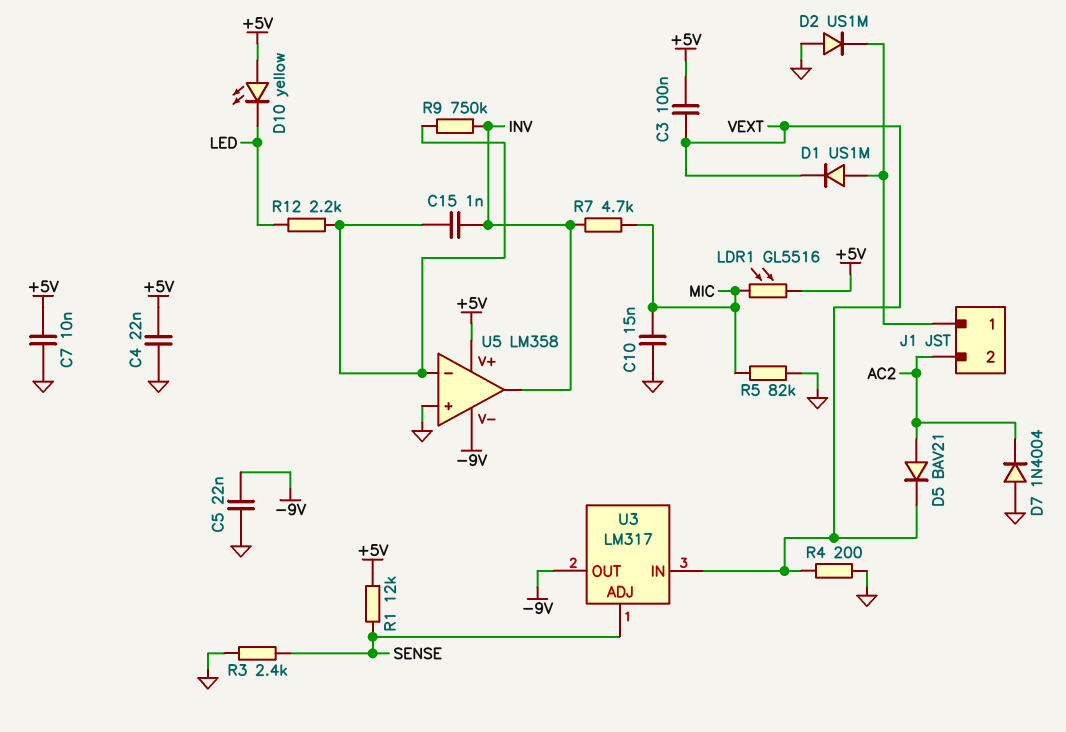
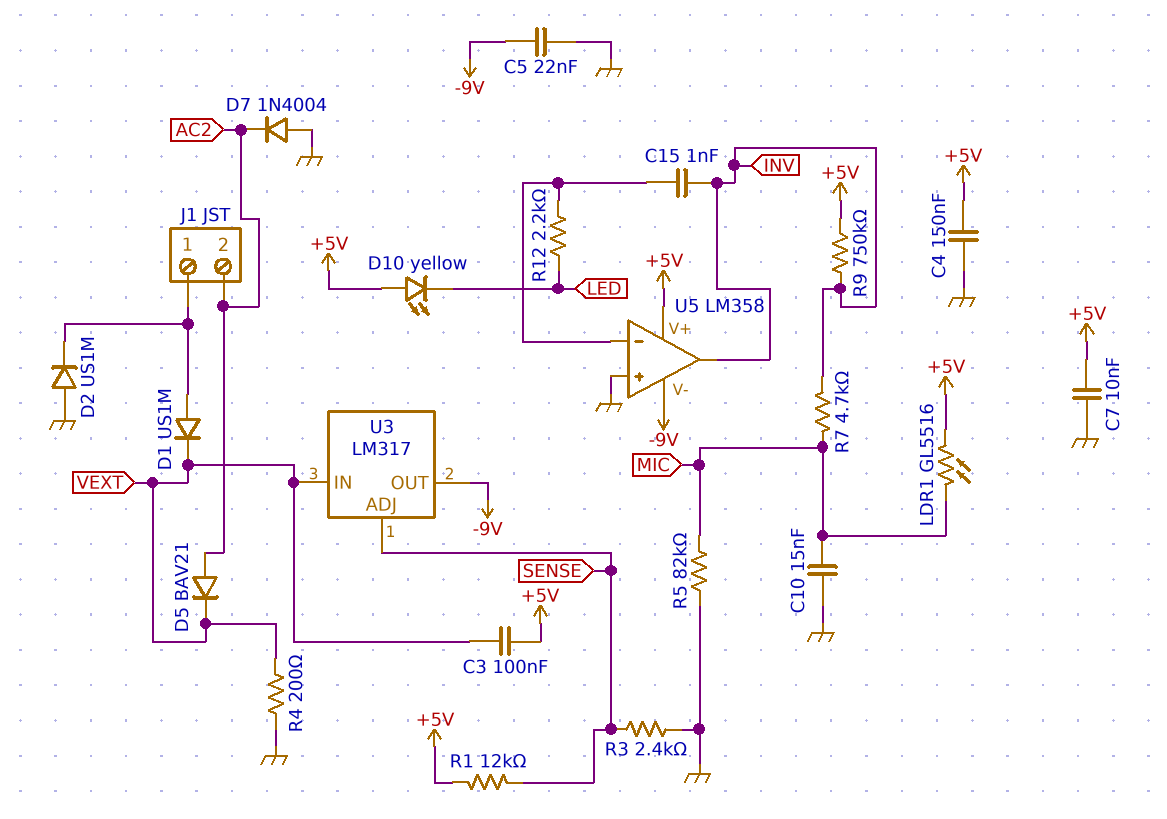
C4: 22nF (+5V, GND) -> 150nF (+5V, GND)
R9: 750k (INV, U5/in-) -> 750k (+5V, INV)

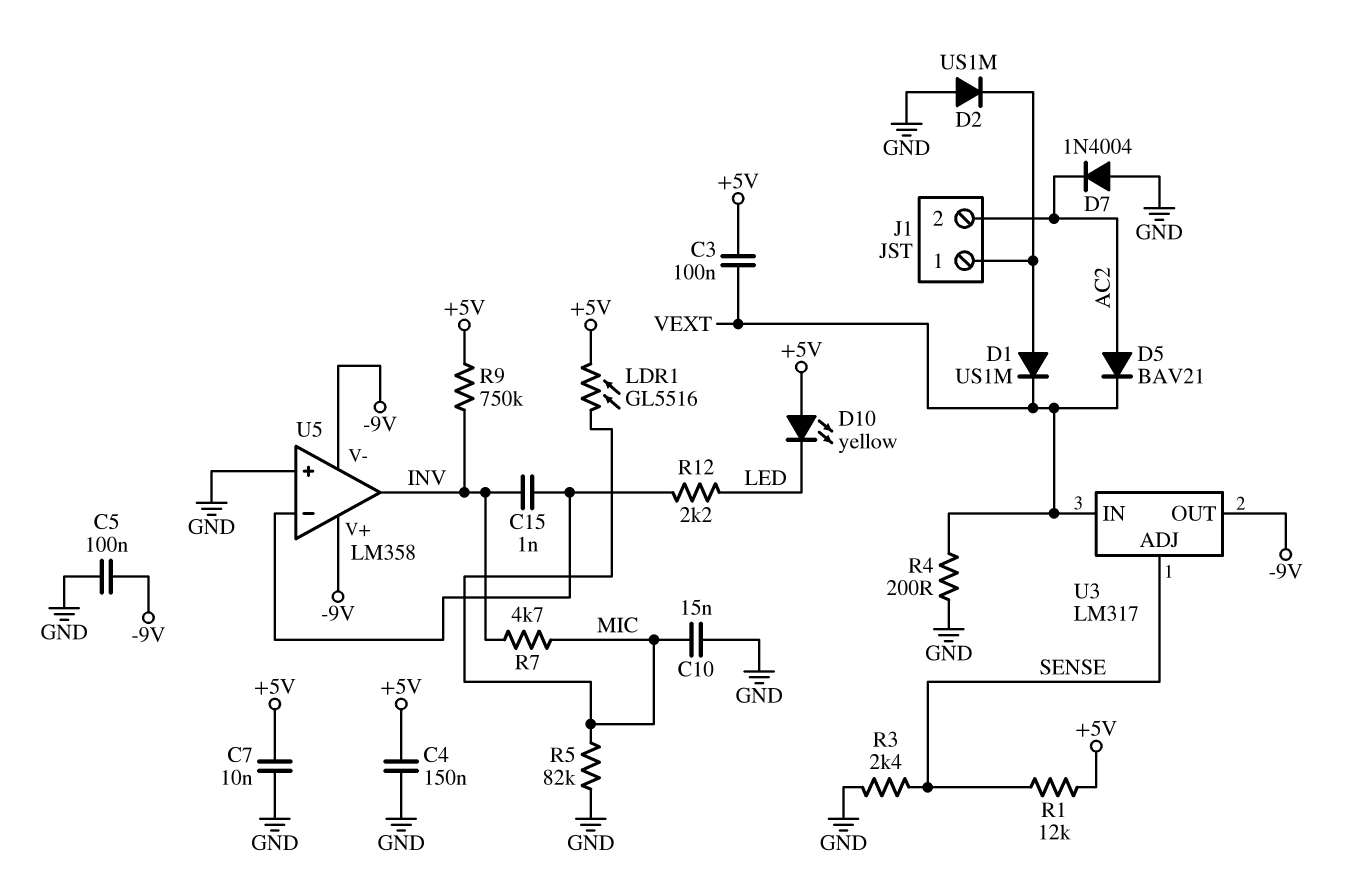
C5: 22nF (-9V, GND) -> 100nF (-9V, GND)
U5 pin V+: +5V -> -9V

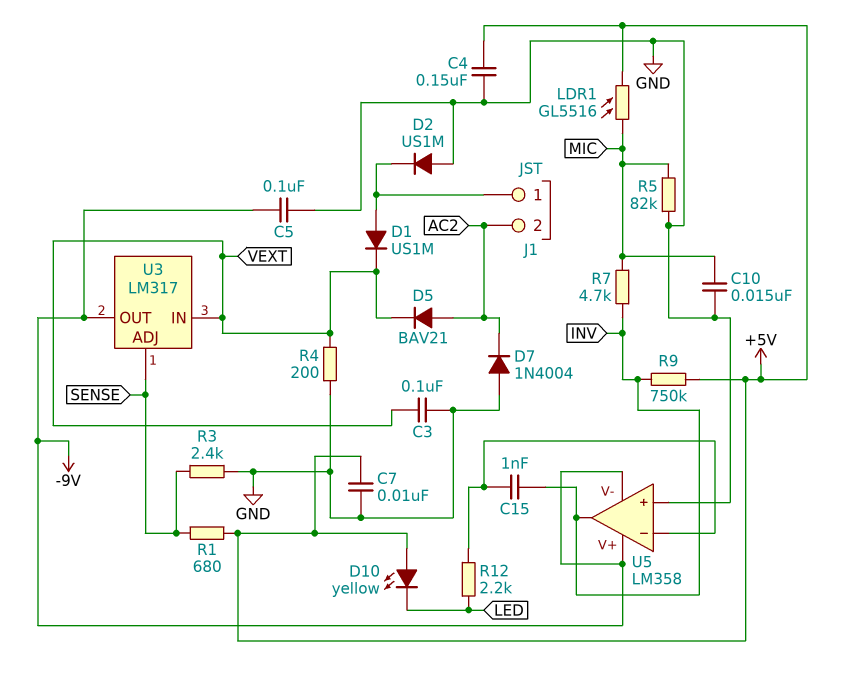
C3: 100nF (+5V, VEXT) -> 100nF (GND, VEXT)
R1: 12k (+5V, SENSE) -> 680 (+5V, SENSE)

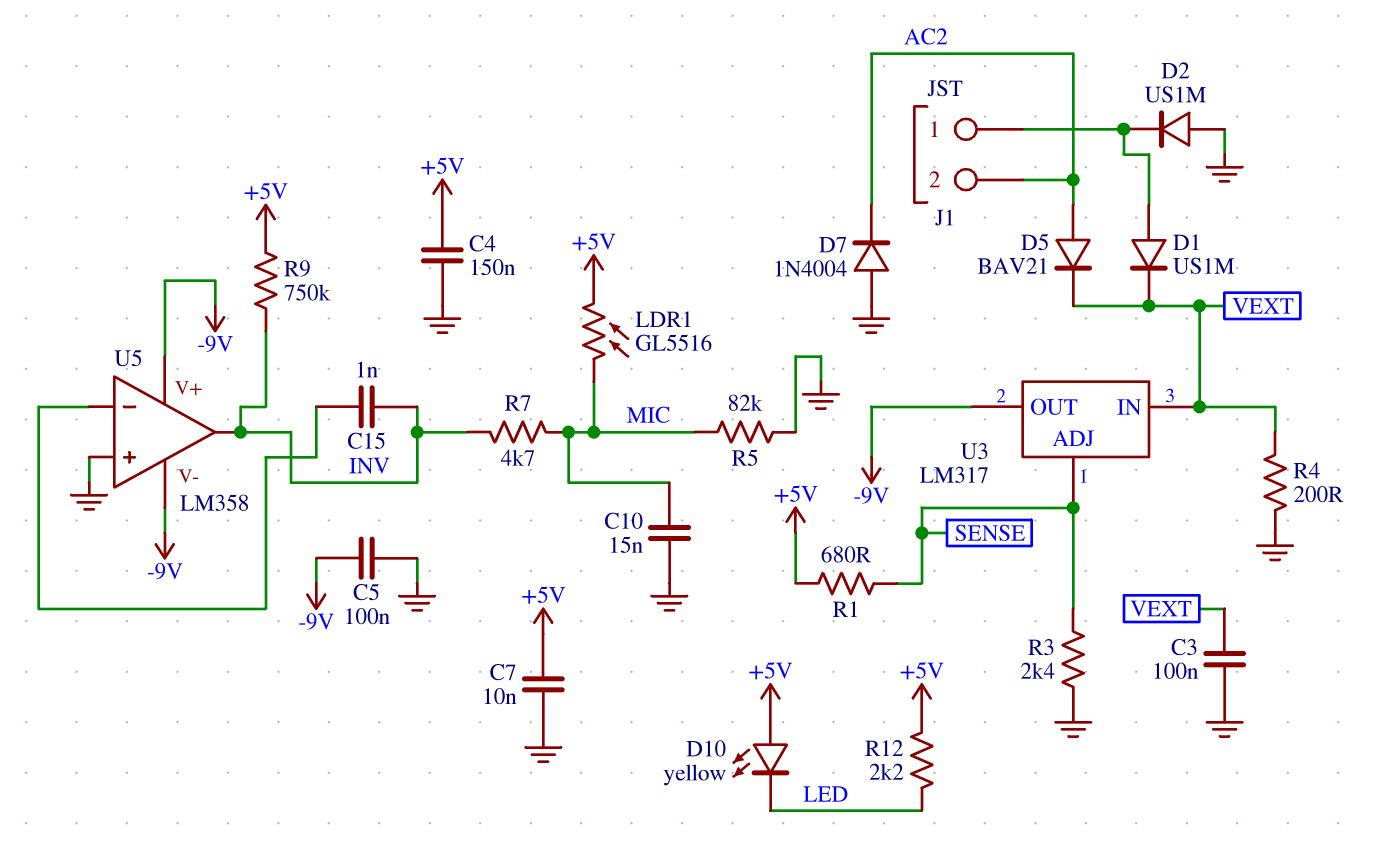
R12: 2.2k (LED, U5/in-) -> 2.2k (+5V, LED)

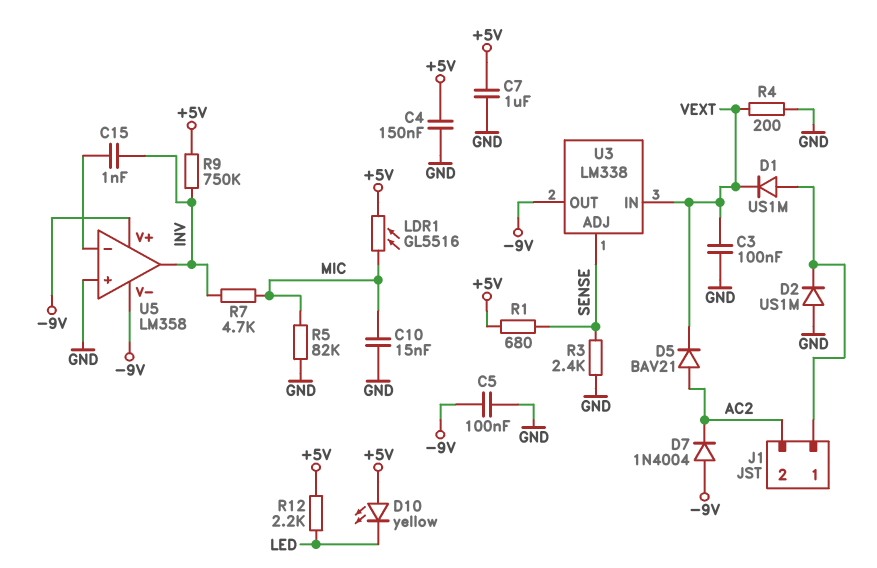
C7: 10nF (+5V, GND) -> 1uF (+5V, GND)
D7: diode 1N4004 (A GND, K AC2) -> diode 1N4004 (A -9V, K AC2)
U3: LM317 -> LM338

